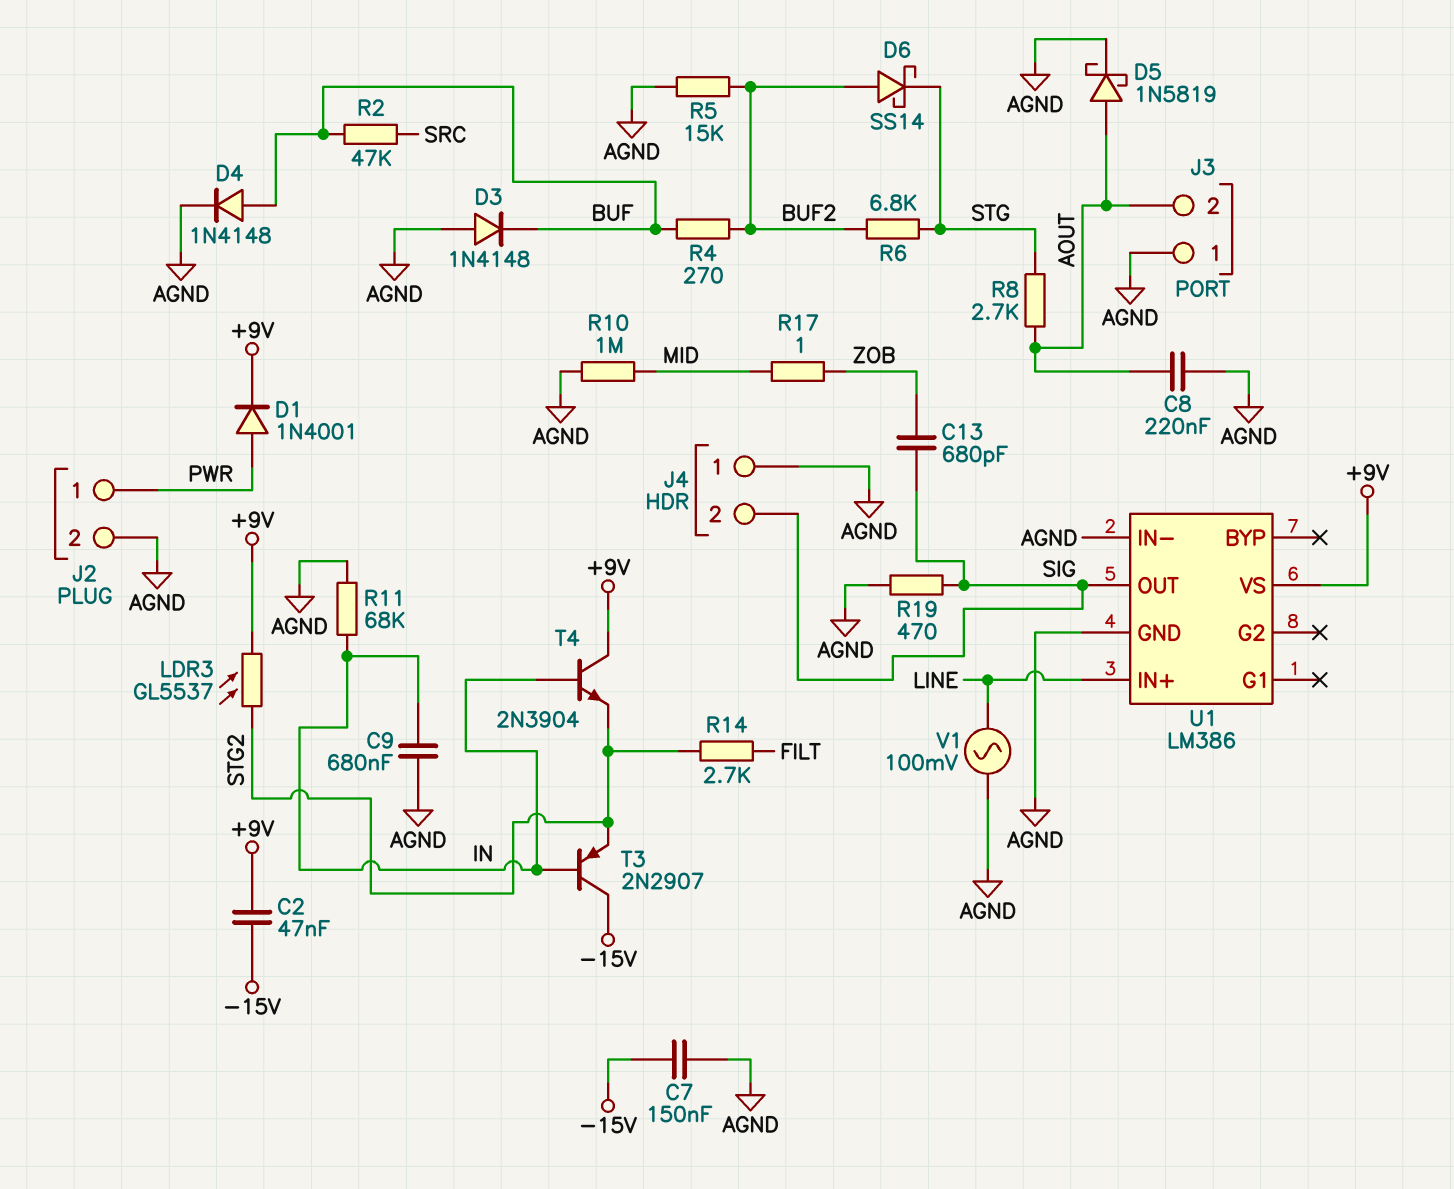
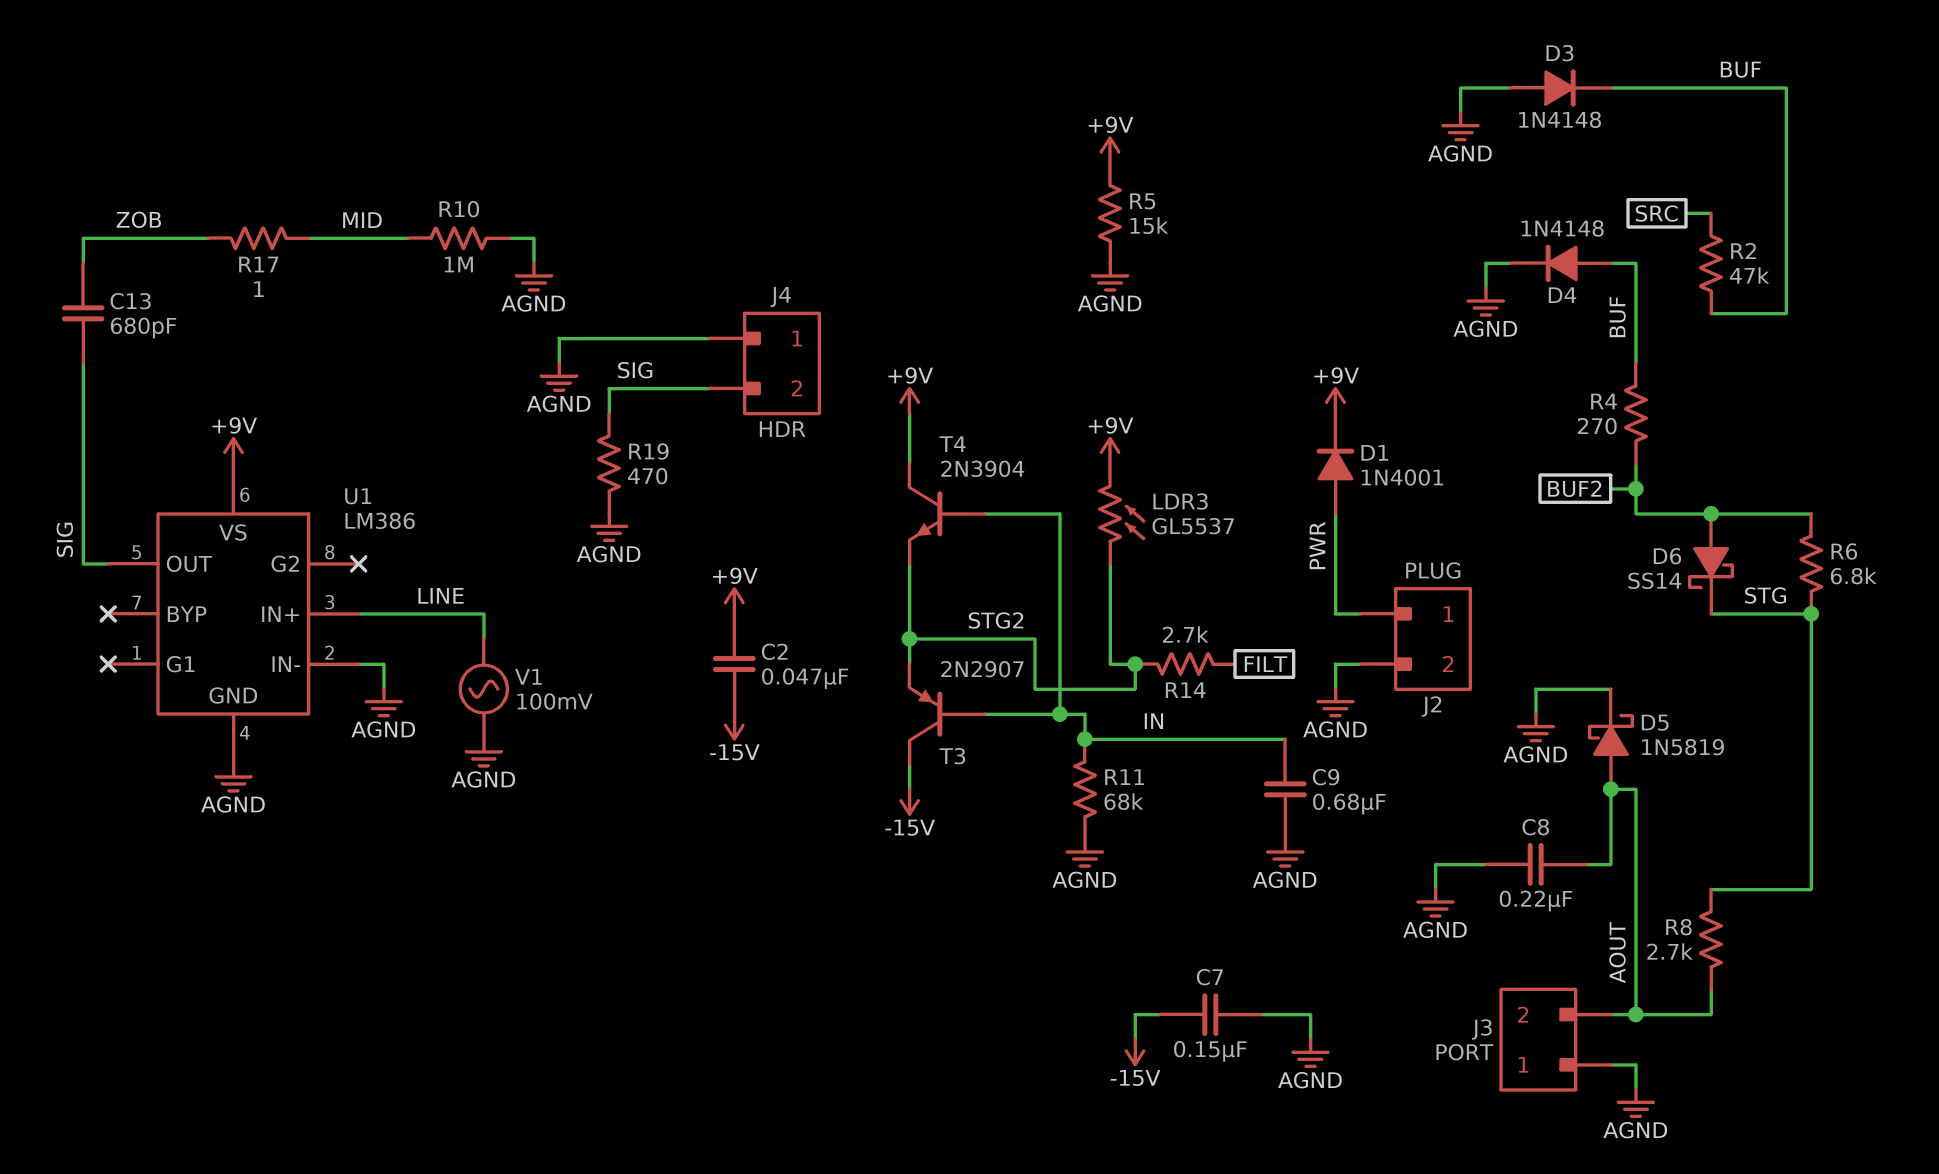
R5: 15k (AGND, BUF2) -> 15k (+9V, AGND)

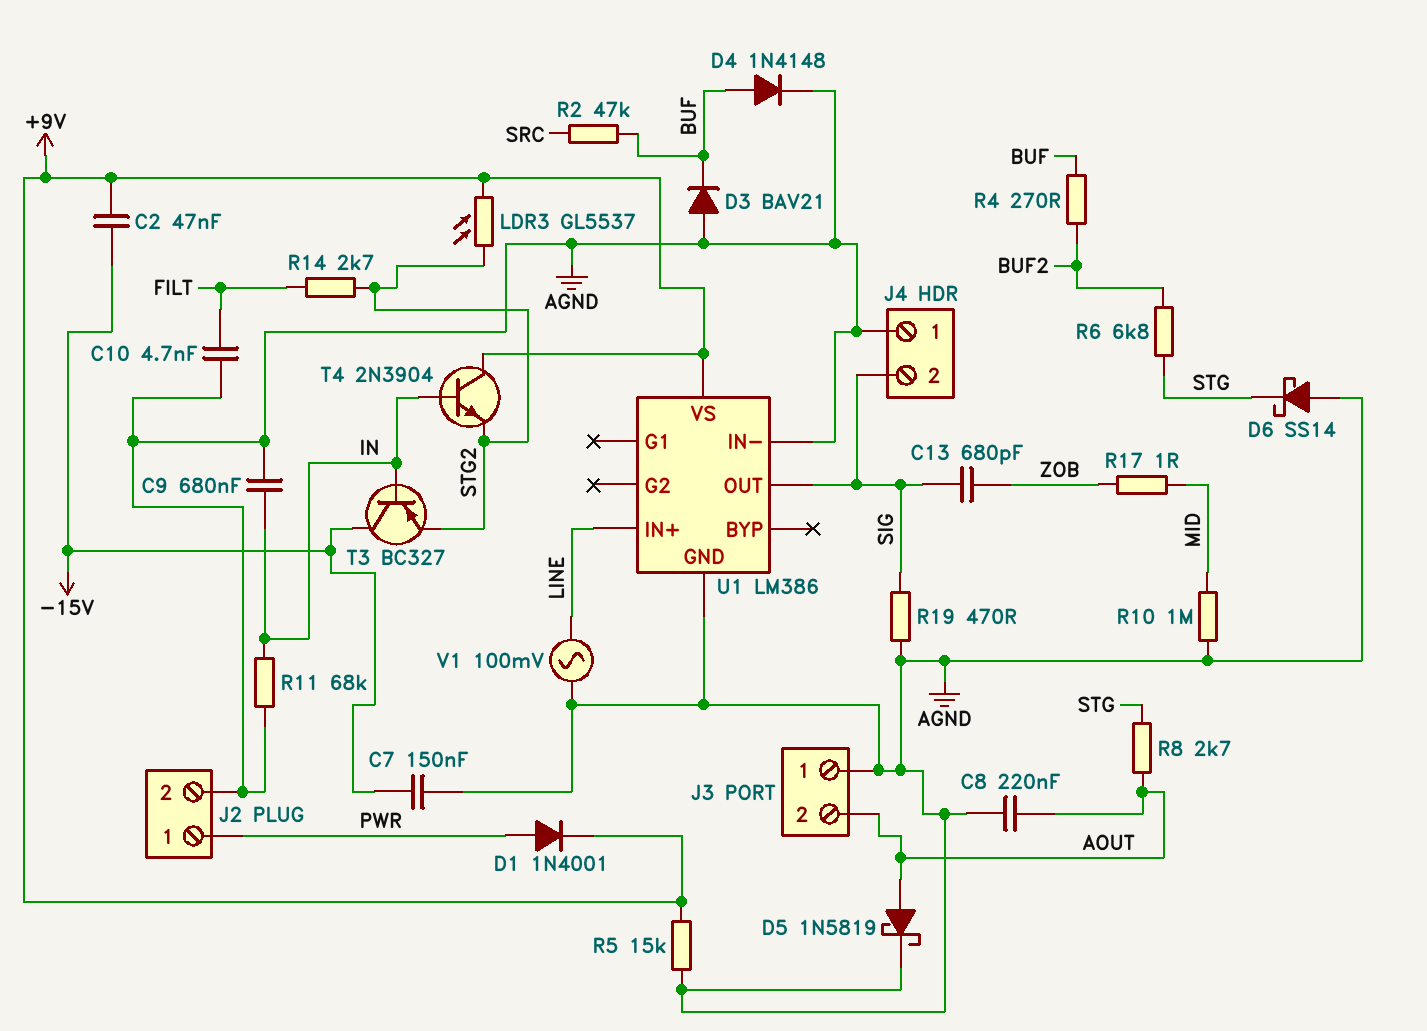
C10: none -> 4.7nF (AGND, FILT)
D3: diode 1N4148 (A AGND, K BUF) -> diode BAV21 (A AGND, K BUF)
D6: schottky SS14 (A BUF2, K STG) -> schottky SS14 (A AGND, K STG)
T3: PNP 2N2907 (B IN, C -15V, E STG2) -> PNP BC327 (B IN, C -15V, E STG2)

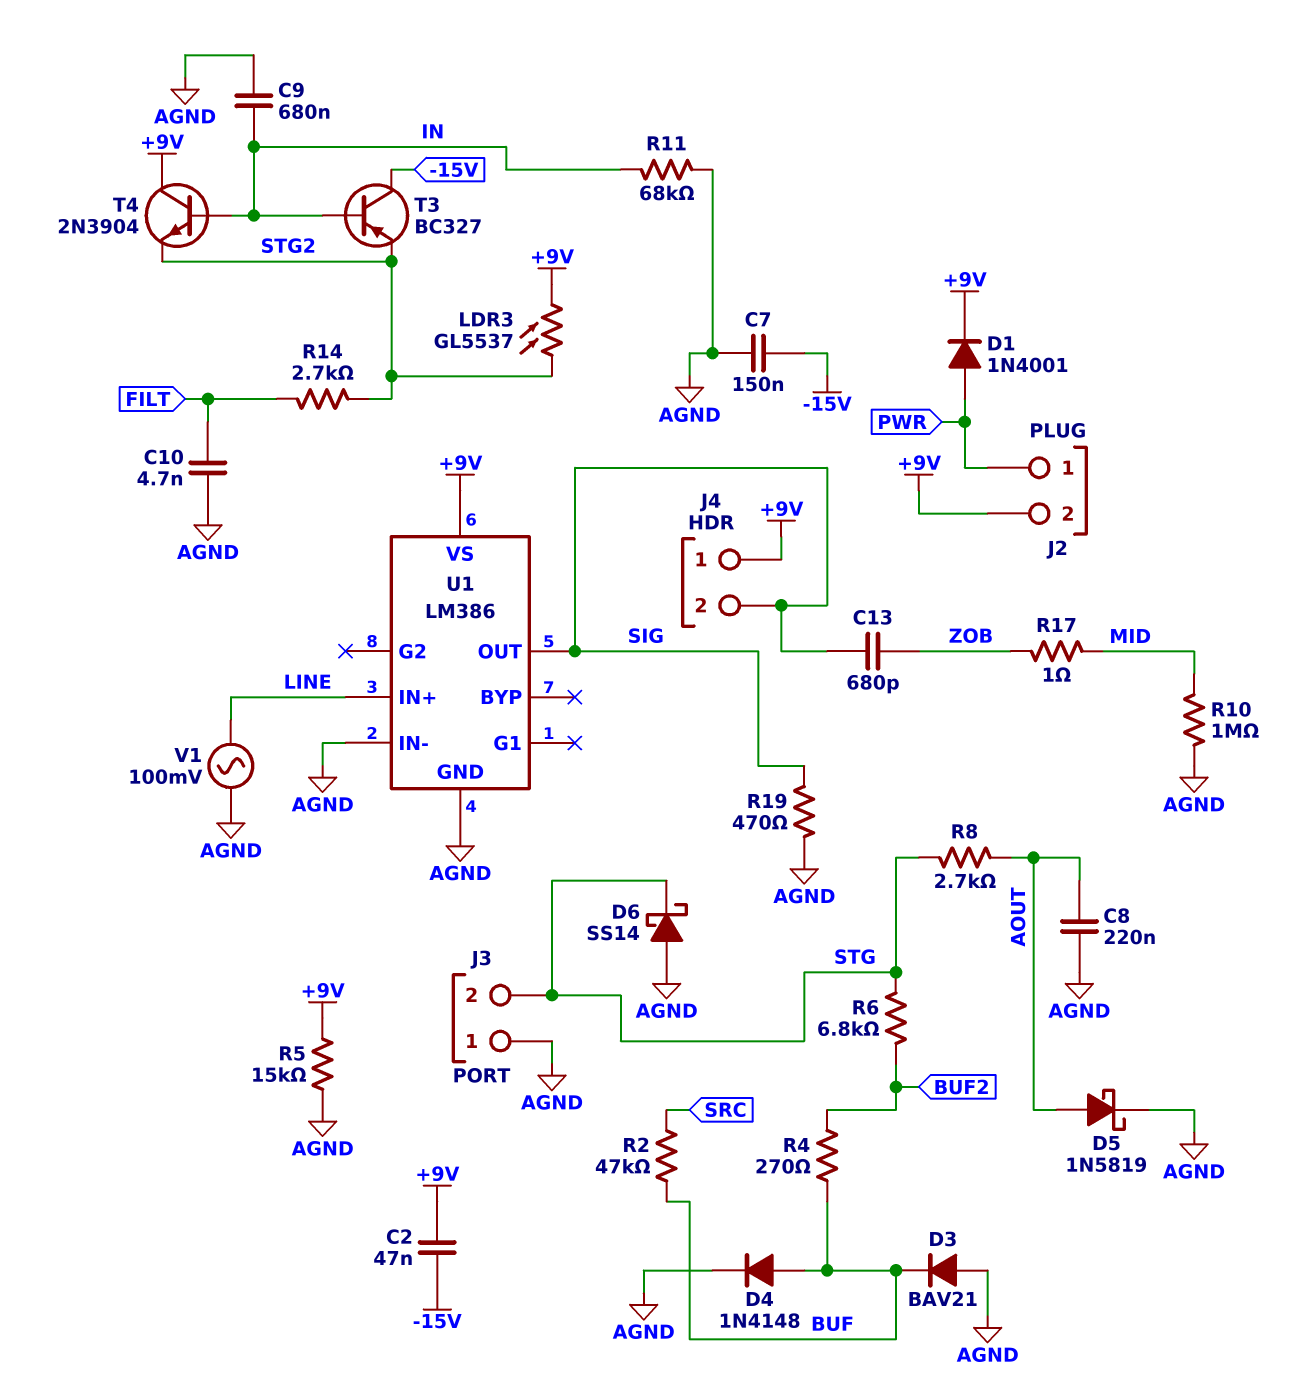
J2 pin 2: AGND -> +9V
J3 pin 2: AOUT -> STG
J4 pin 1: AGND -> +9V

